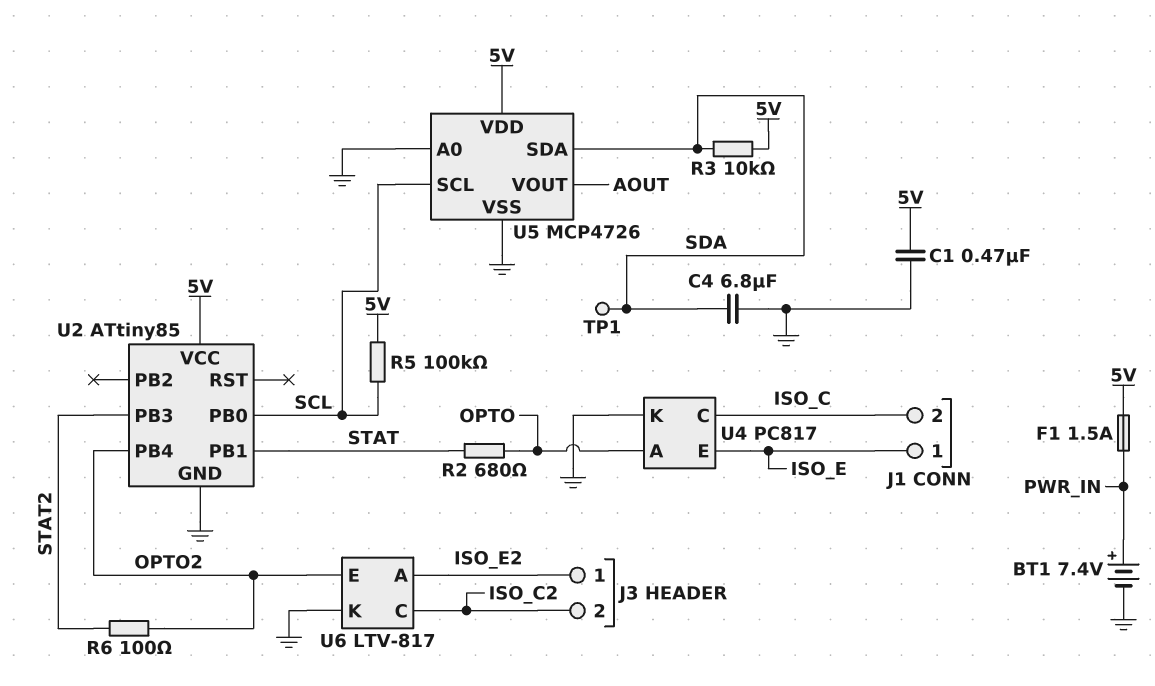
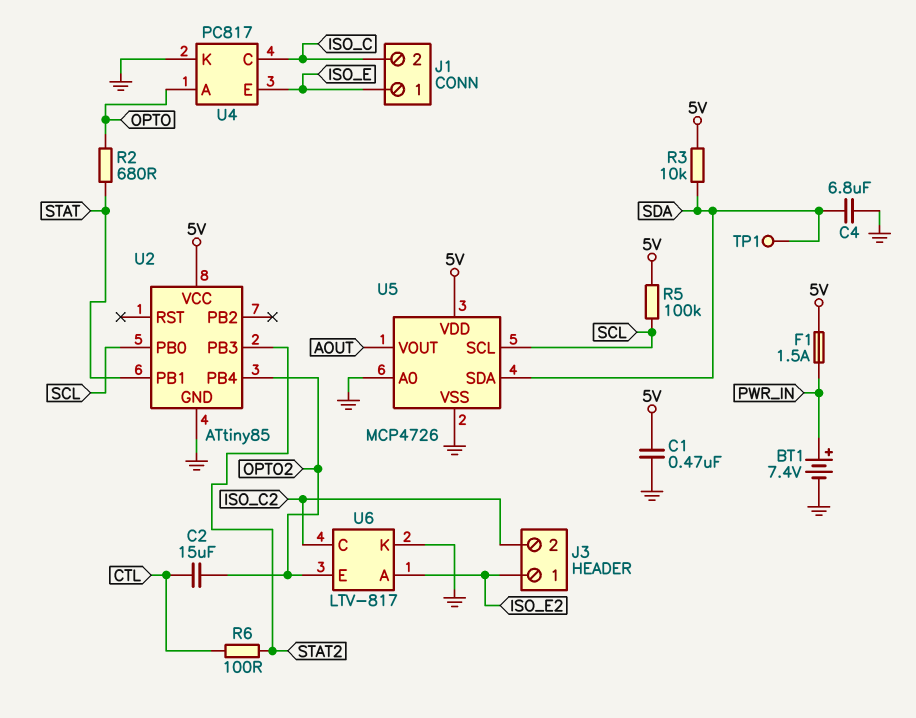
C2: none -> 15uF (CTL, OPTO2)
R6: 100 (OPTO2, STAT2) -> 100 (CTL, STAT2)

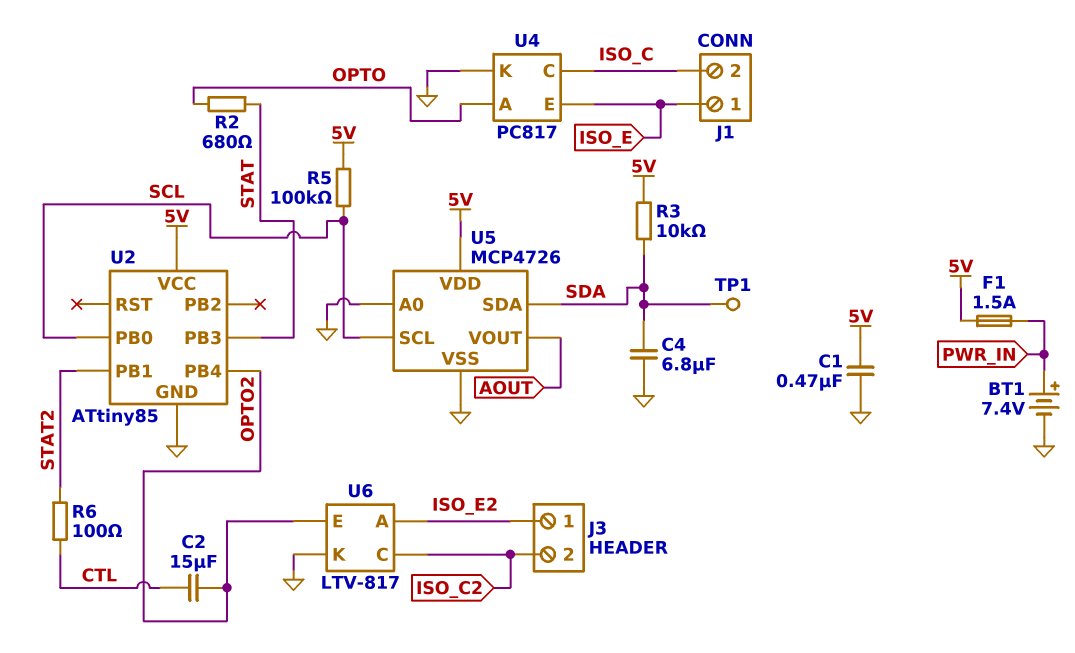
U2 pin PB1: STAT -> STAT2
U2 pin PB3: STAT2 -> STAT

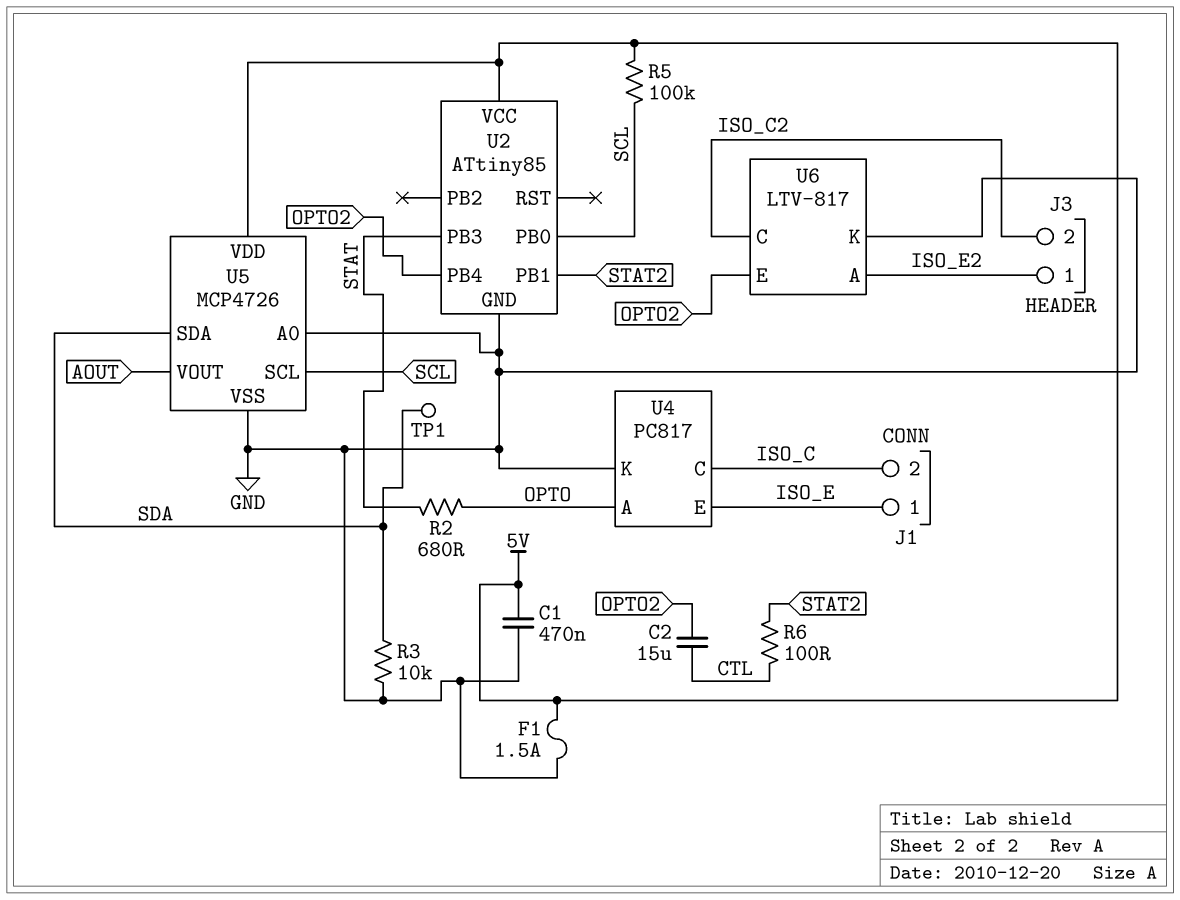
BT1: 7.4V (plus PWR_IN, minus GND) -> none
C4: 6.8uF (GND, SDA) -> none
F1: 1.5A (5V, PWR_IN) -> 1.5A (5V, GND)
R3: 10k (5V, SDA) -> 10k (GND, SDA)

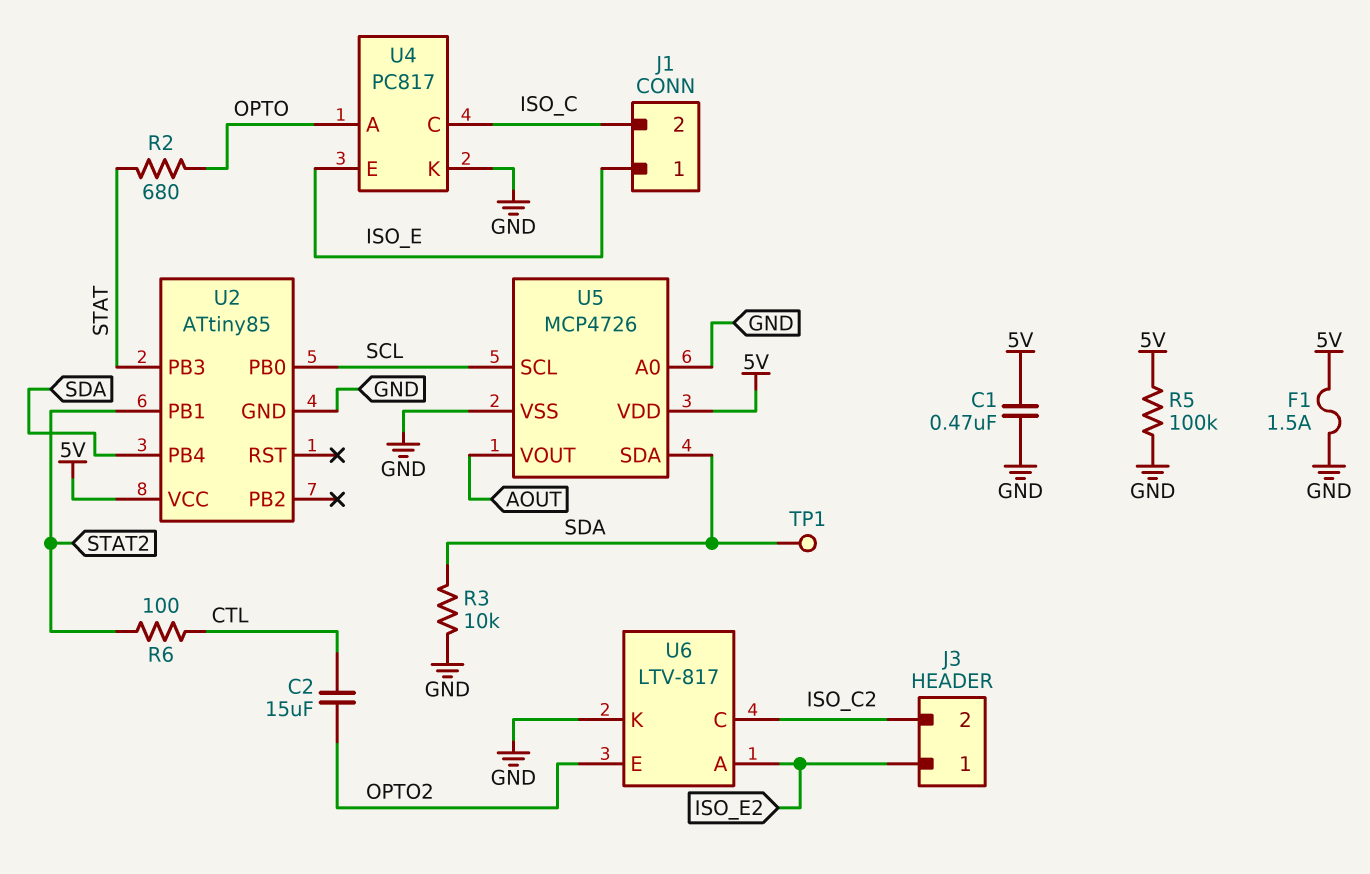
R5: 100k (5V, SCL) -> 100k (5V, GND)
U2 pin PB4: OPTO2 -> SDA

